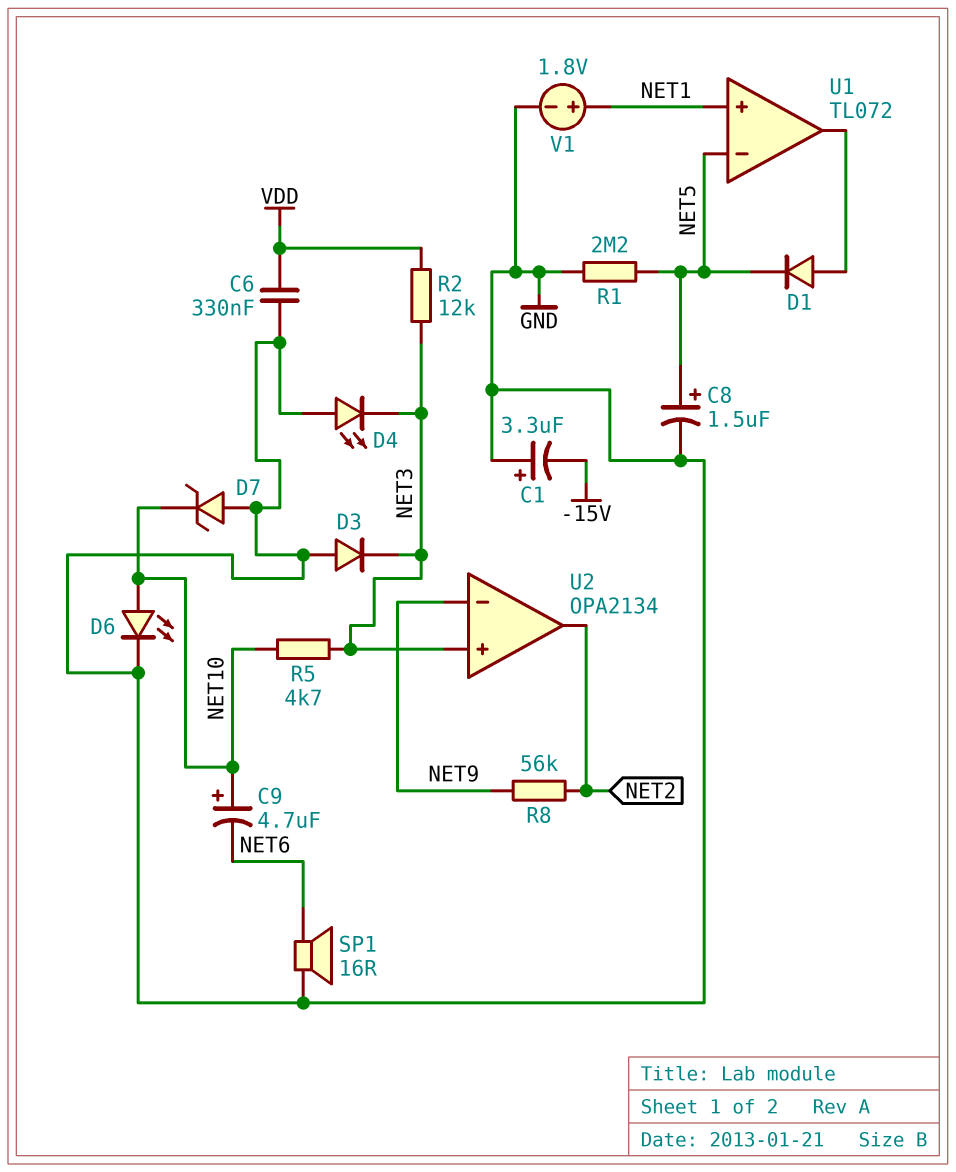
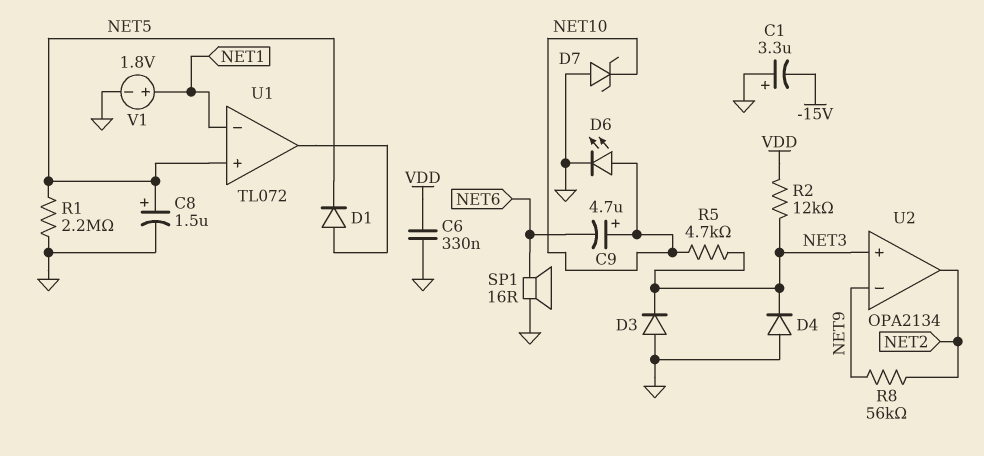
D4: LED (A GND, K NET3) -> diode (A GND, K NET3)
U1 pin in+: NET1 -> NET5
U1 pin in-: NET5 -> NET1

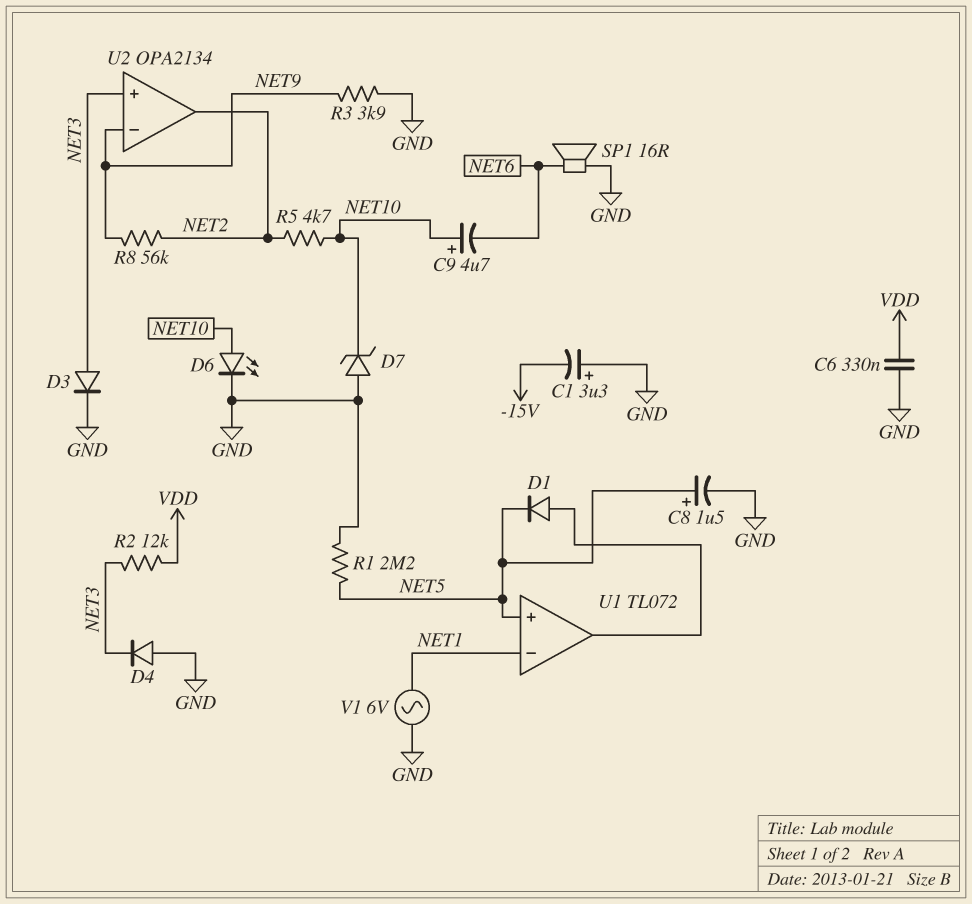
D3: diode (A GND, K NET3) -> diode (A NET3, K GND)
R3: none -> 3.9k (GND, NET9)
R5: 4.7k (NET3, NET10) -> 4.7k (NET2, NET10)
V1: 1.8V (plus NET1, minus GND) -> AC 6V (GND, NET1)

